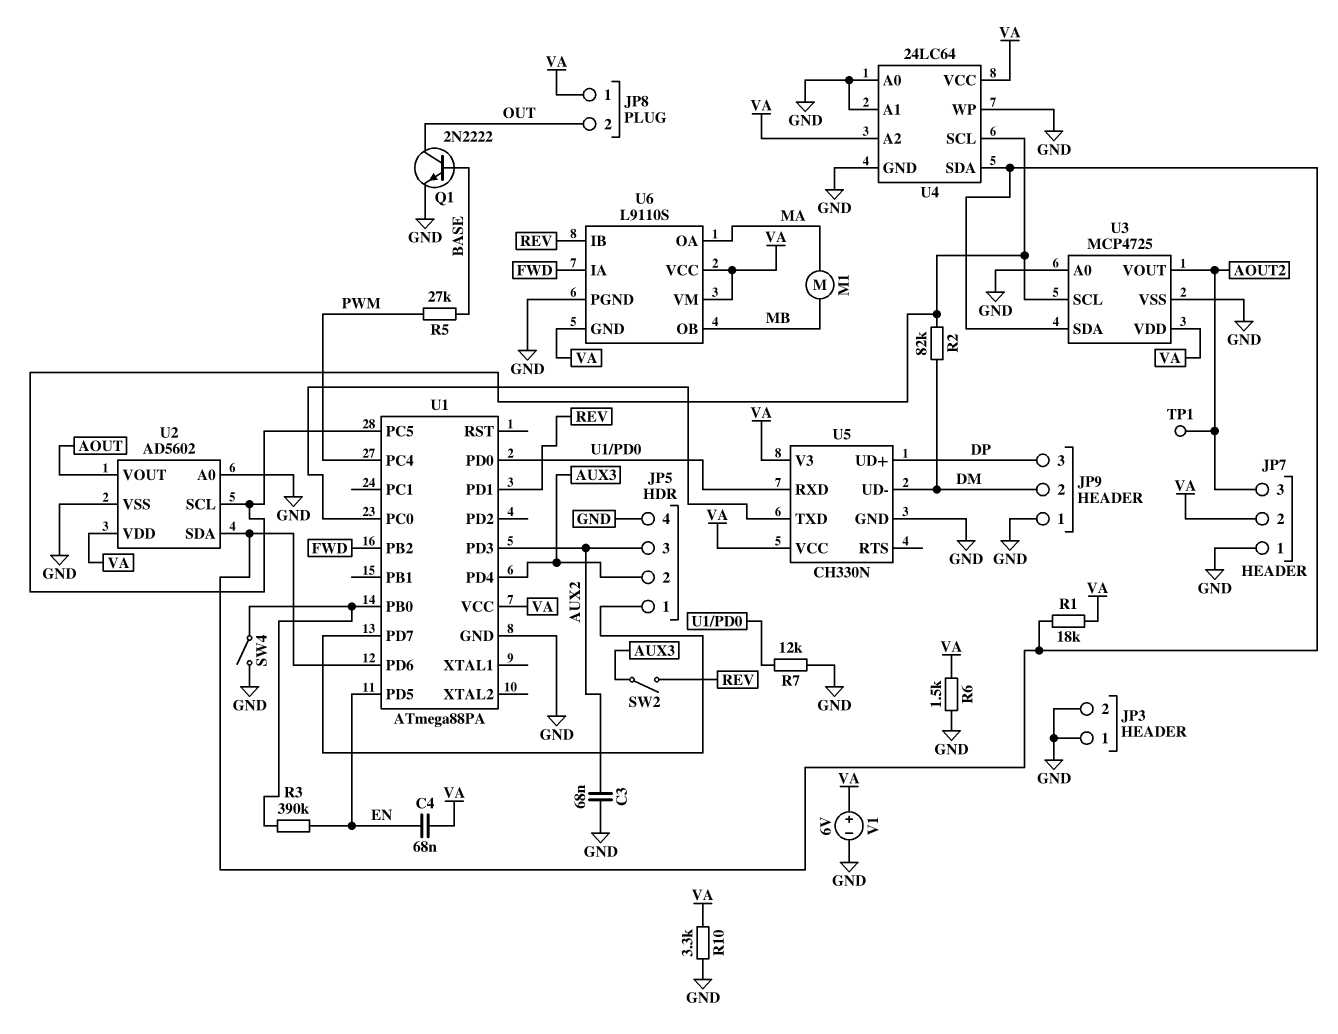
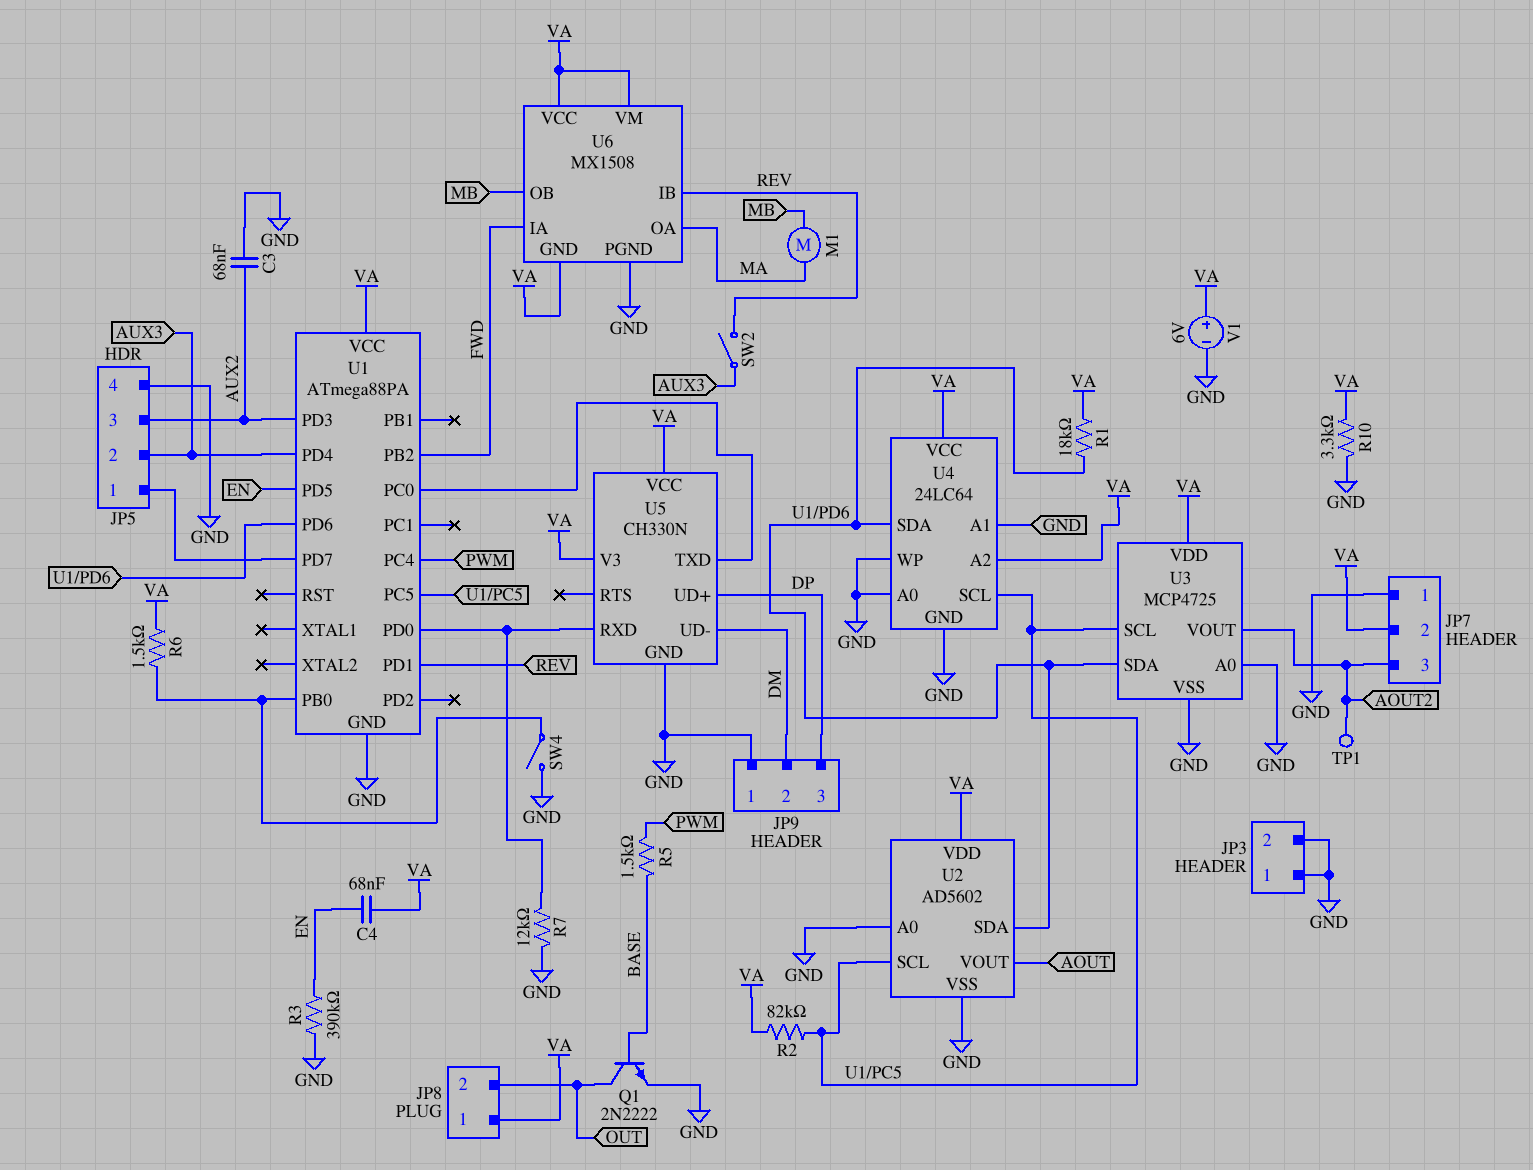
R2: 82k (DM, U1/PC5) -> 82k (U1/PC5, VA)
R3: 390k (EN, U1/PB0) -> 390k (EN, GND)
R5: 27k (BASE, PWM) -> 1.5k (BASE, PWM)
R6: 1.5k (GND, VA) -> 1.5k (U1/PB0, VA)
U6: L9110S -> MX1508

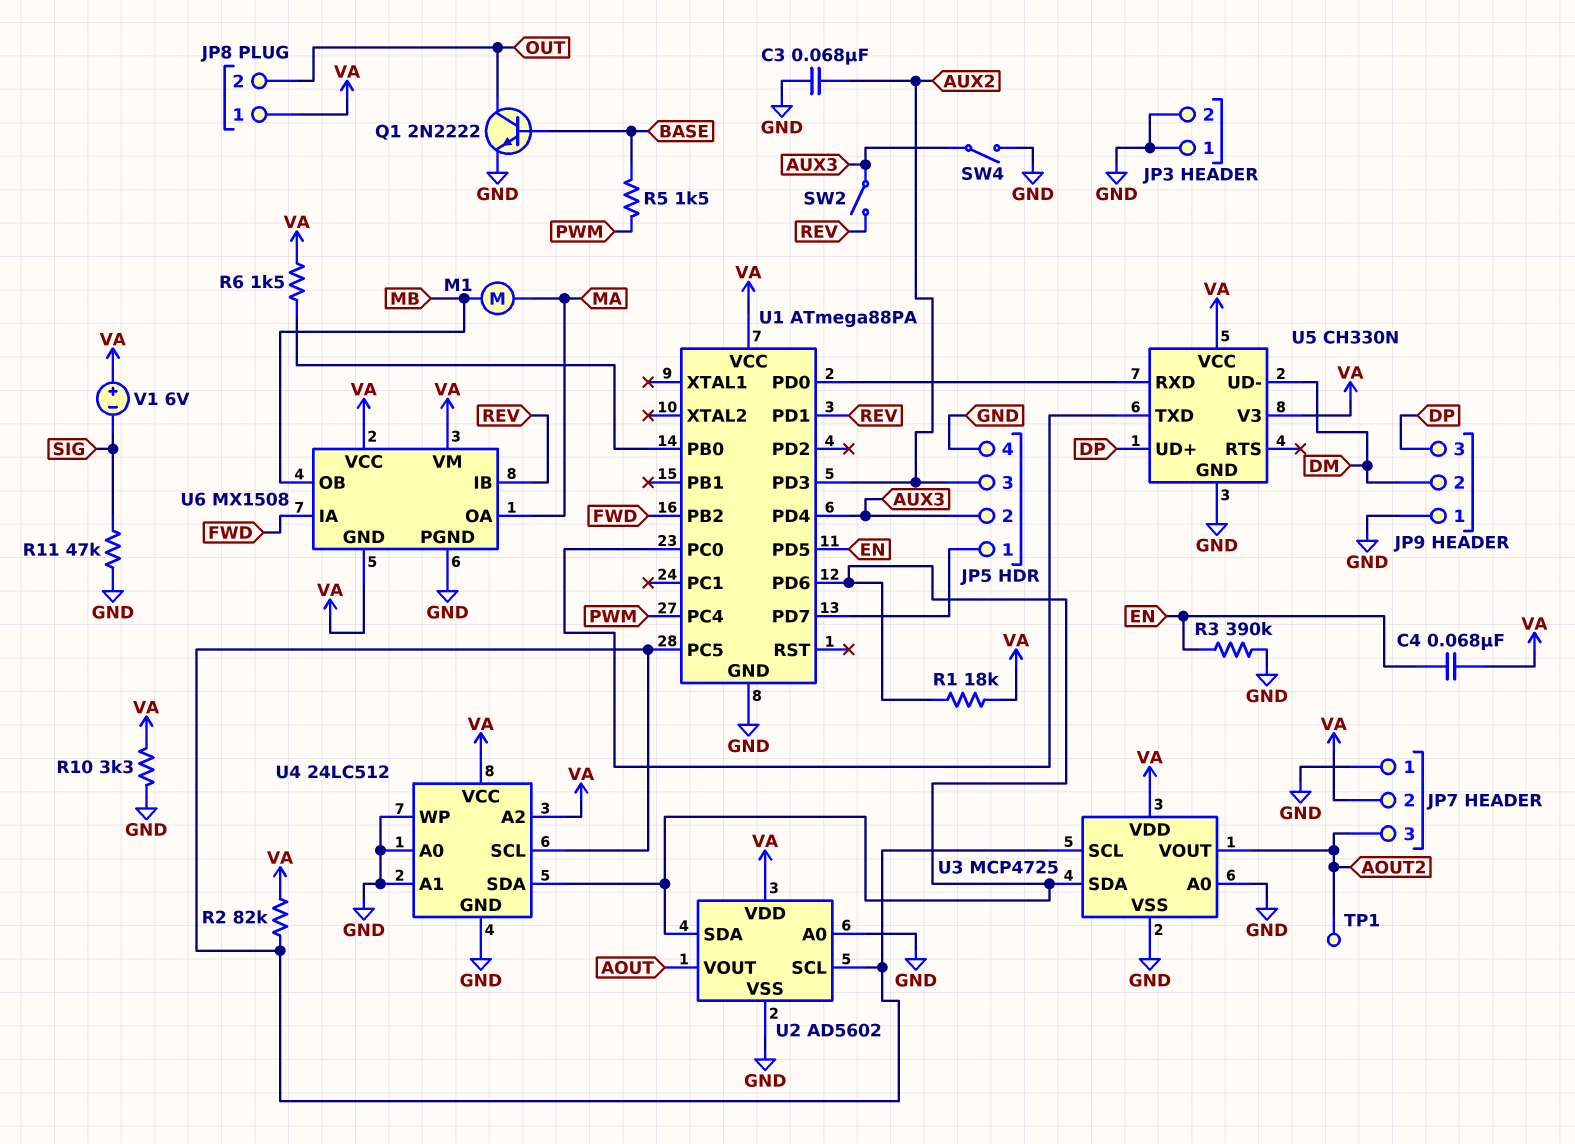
R7: 12k (GND, U1/PD0) -> none
R11: none -> 47k (GND, SIG)
SW4: switch (GND, U1/PB0) -> switch (AUX3, GND)
U4: 24LC64 -> 24LC512
V1: 6V (plus VA, minus GND) -> 6V (plus VA, minus SIG)

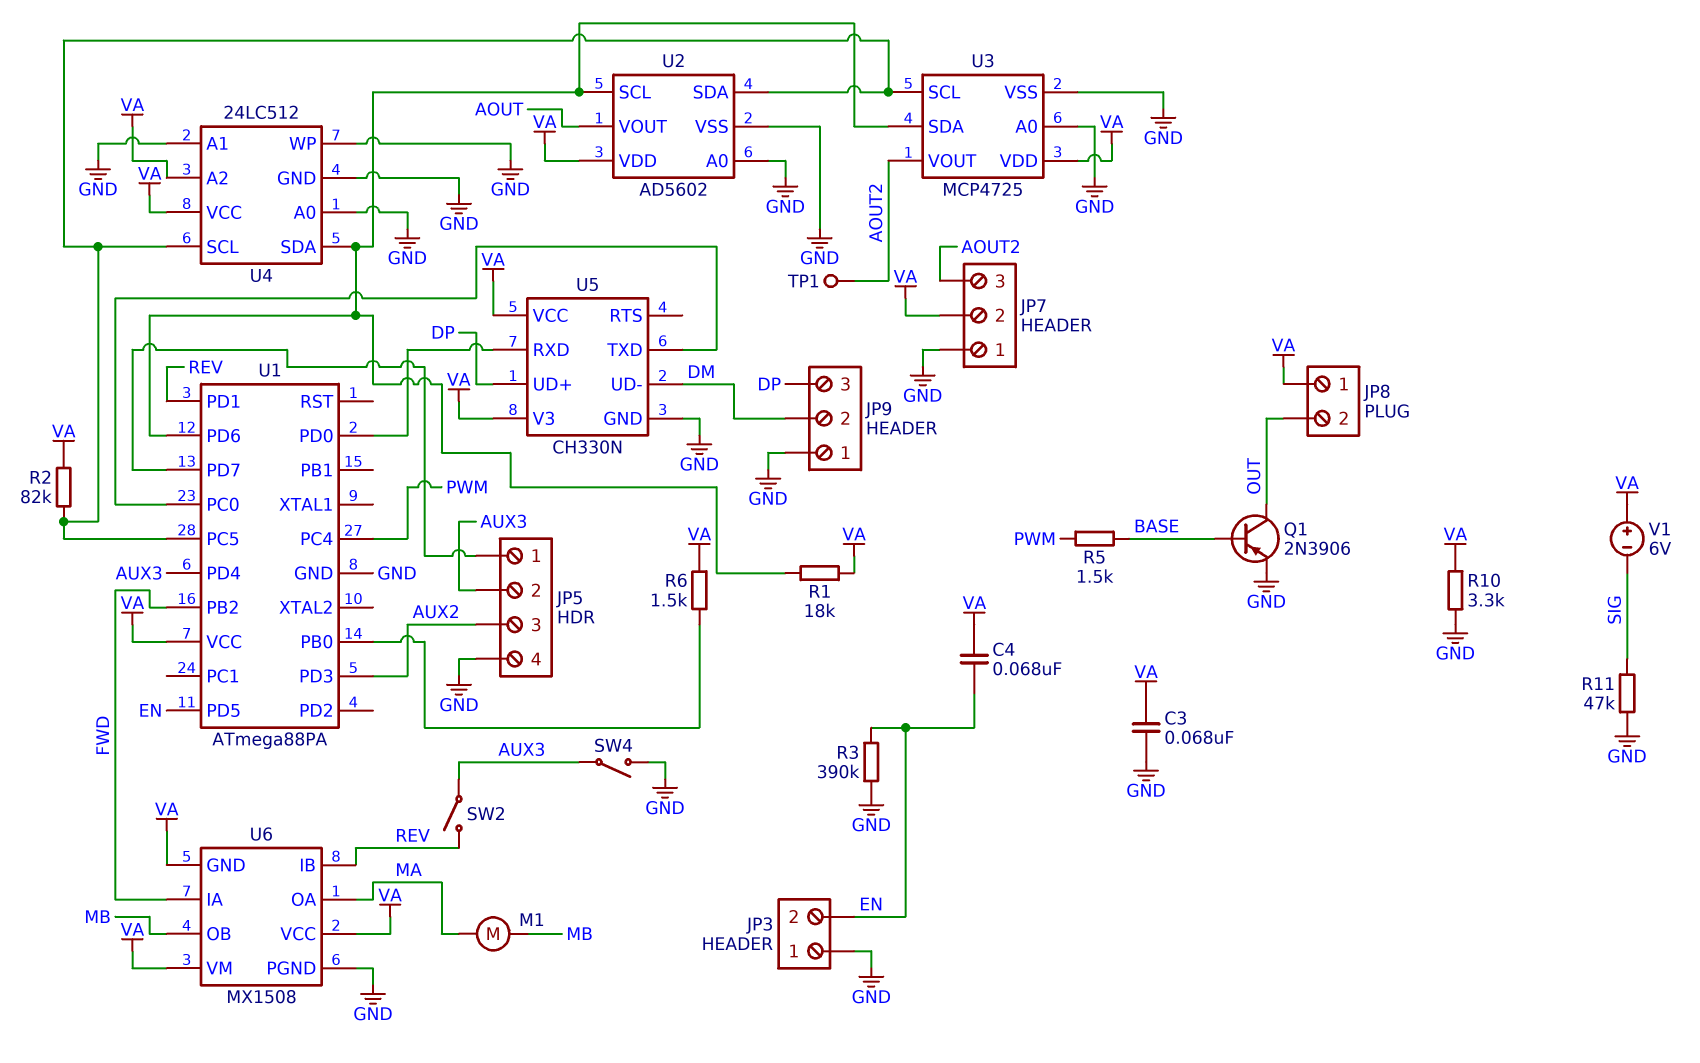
C3: 68nF (AUX2, GND) -> 68nF (GND, VA)
JP3 pin 2: GND -> EN
Q1: NPN 2N2222 (B BASE, C OUT, E GND) -> PNP 2N3906 (B BASE, C OUT, E GND)
U2 pin SCL: U1/PC5 -> U1/PD6
U2 pin SDA: U1/PD6 -> U1/PC5

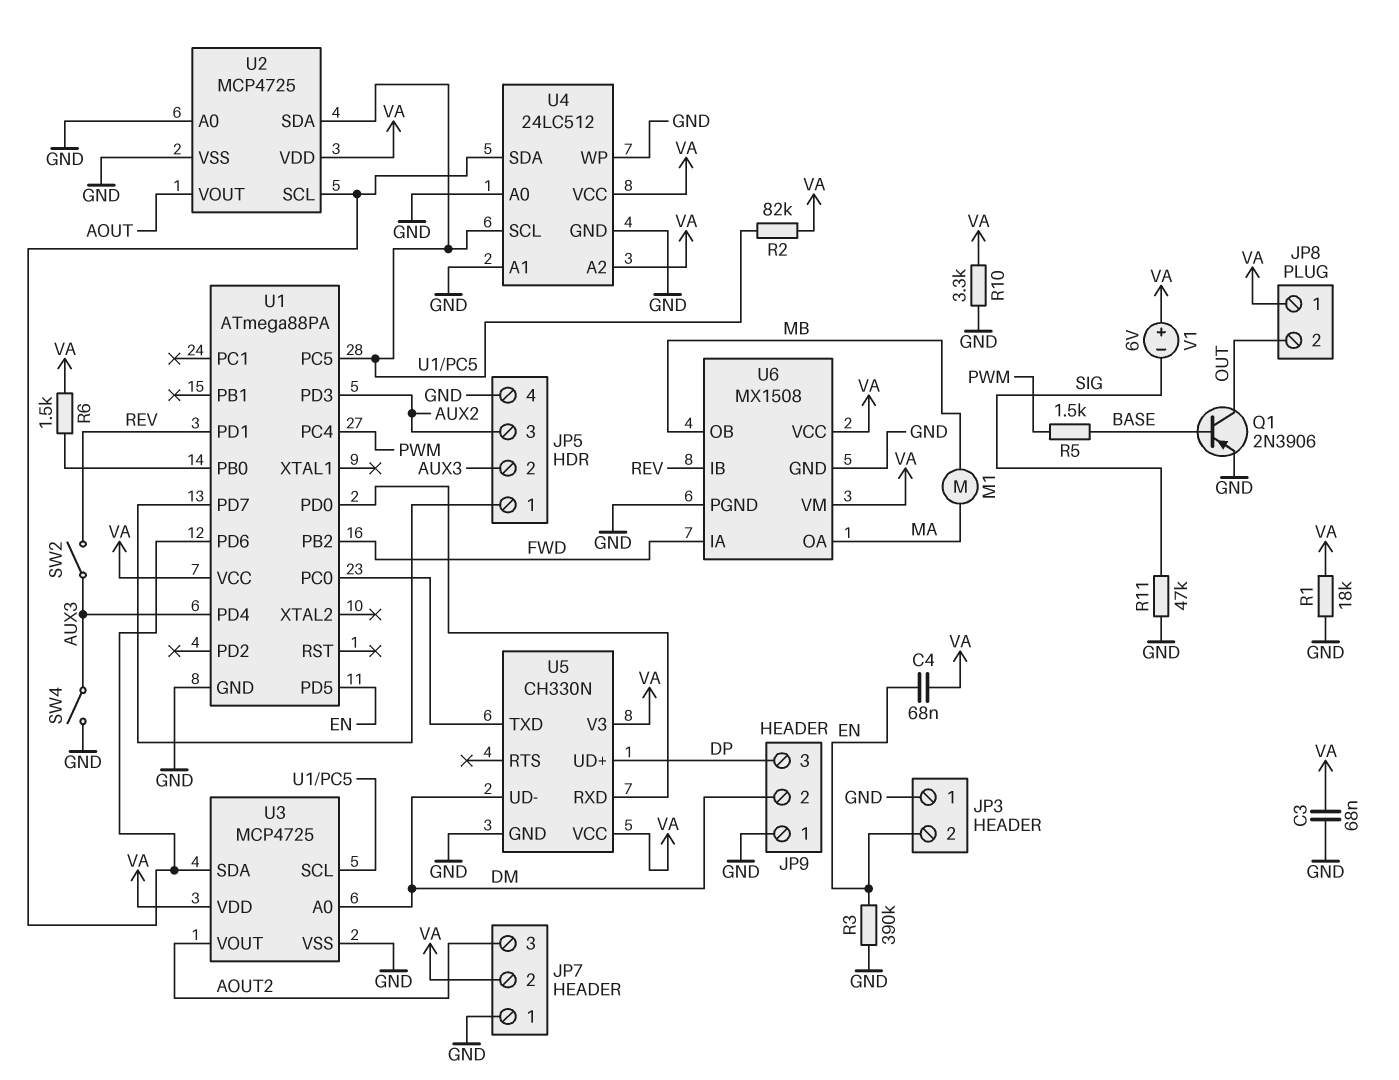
R1: 18k (U1/PD6, VA) -> 18k (GND, VA)
TP1: test point (AOUT2) -> none
U2: AD5602 -> MCP4725
U3 pin A0: GND -> DM
U6 pin GND: VA -> GND

